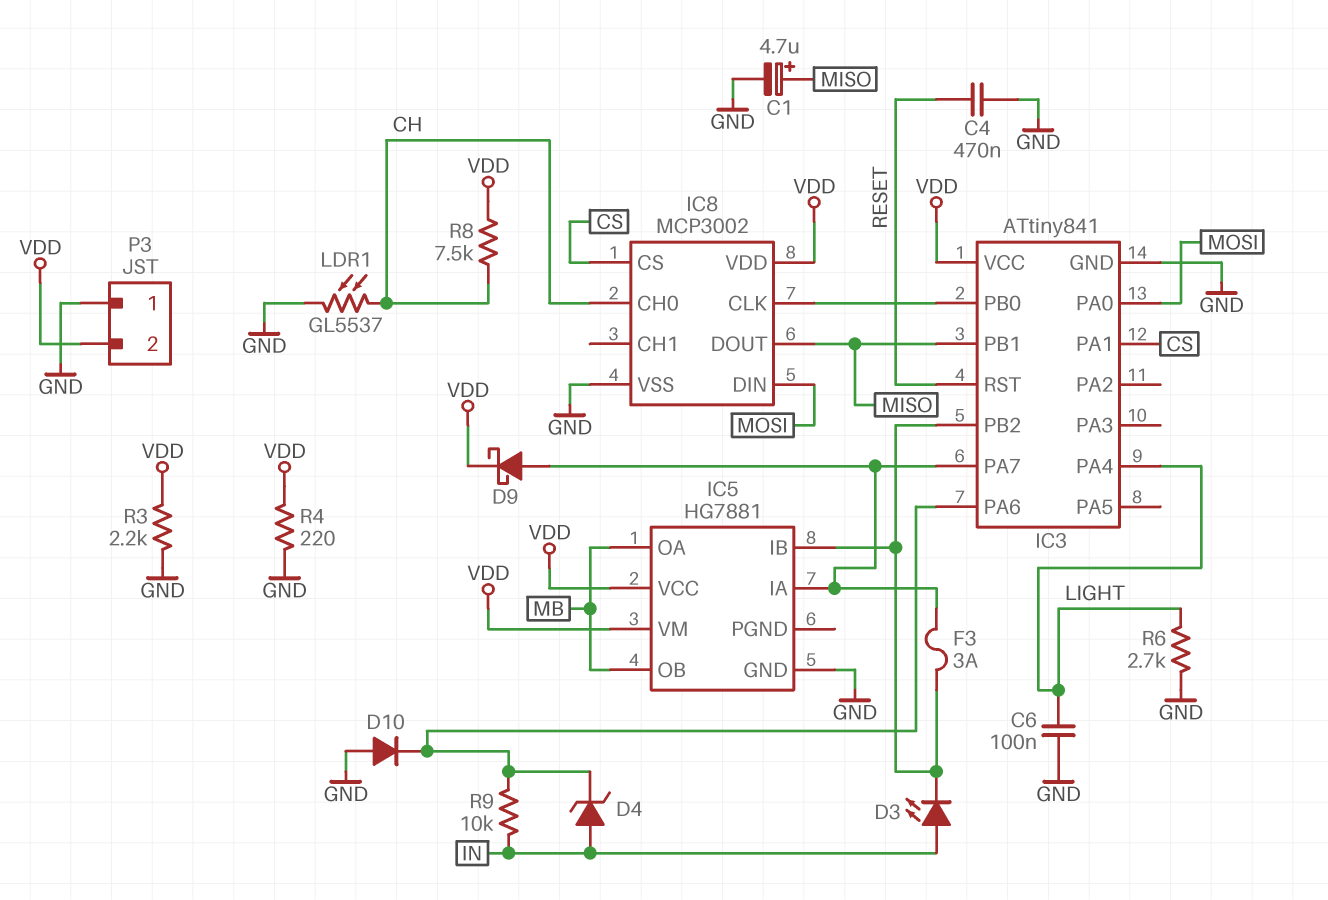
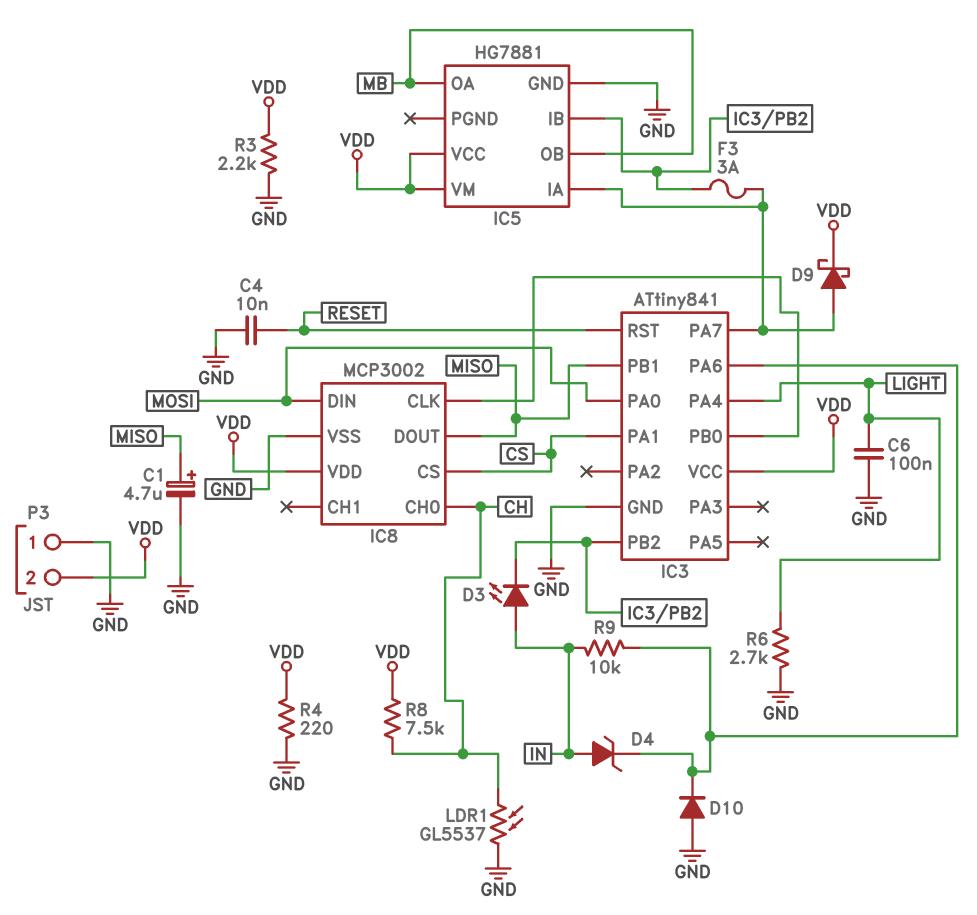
C4: 470nF (GND, RESET) -> 10nF (GND, RESET)

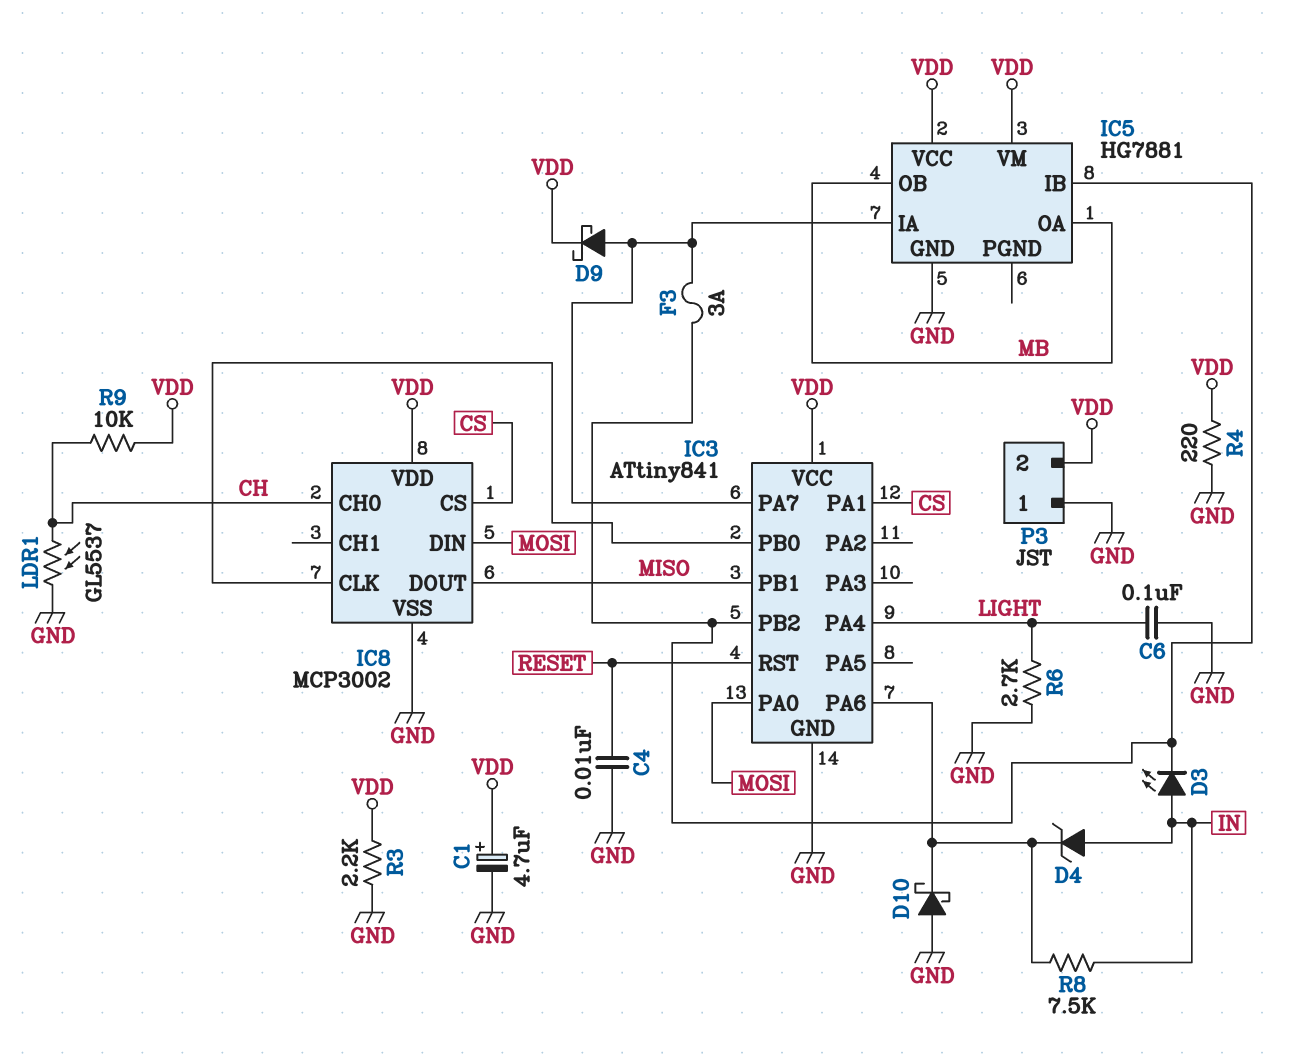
C1: 4.7uF (plus MISO, minus GND) -> 4.7uF (plus VDD, minus GND)
D10: diode (A GND, K IC3/PA6) -> schottky (A GND, K IC3/PA6)
R8: 7.5k (CH, VDD) -> 7.5k (IC3/PA6, IN)
R9: 10k (IC3/PA6, IN) -> 10k (CH, VDD)

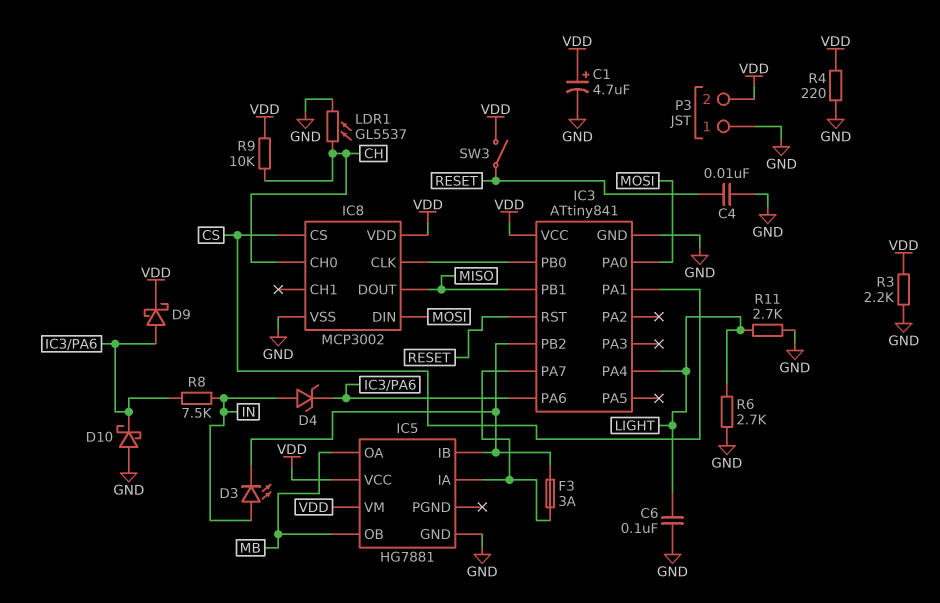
D9: schottky (A IC3/PA7, K VDD) -> schottky (A IC3/PA6, K VDD)
R11: none -> 2.7k (GND, LIGHT)
SW3: none -> switch (RESET, VDD)

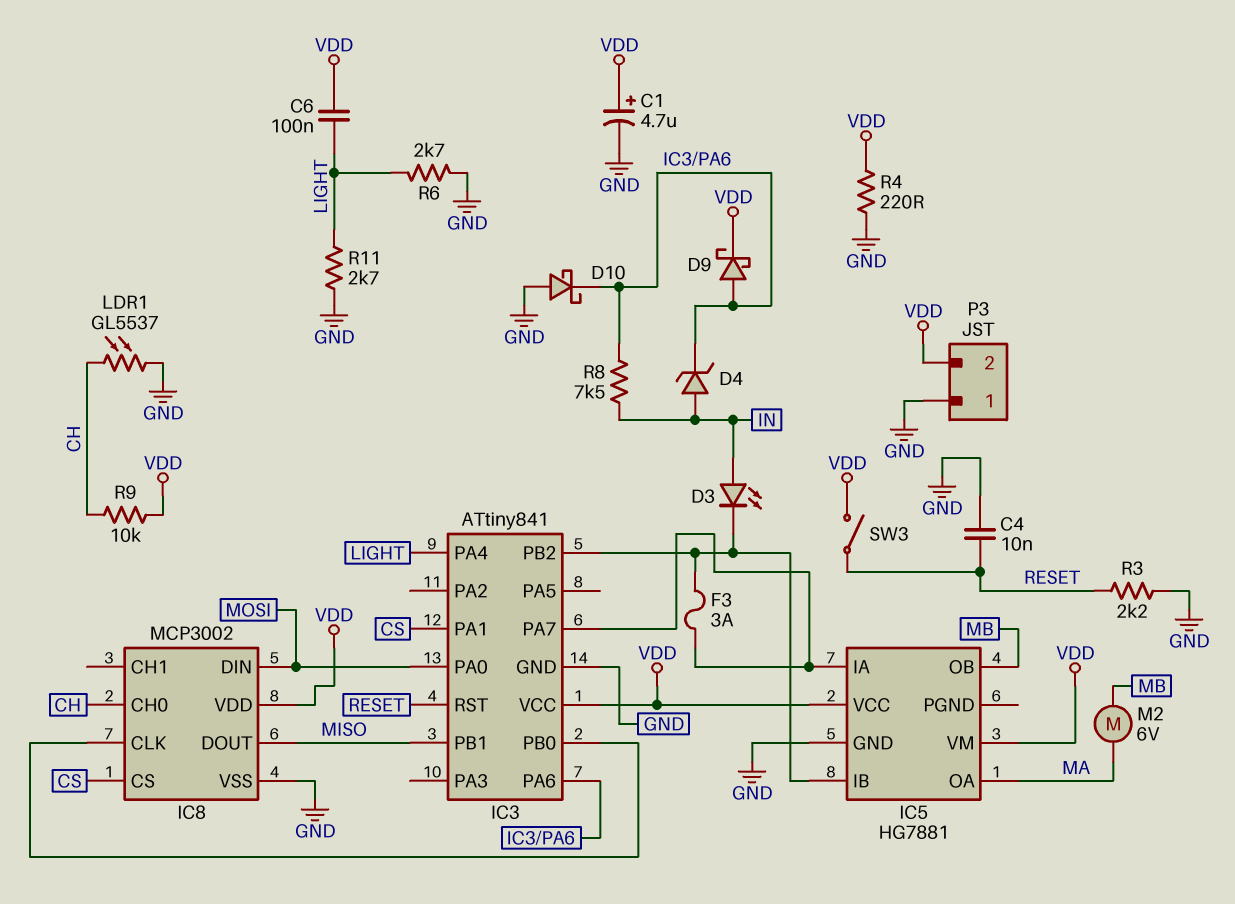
C6: 100nF (GND, LIGHT) -> 100nF (LIGHT, VDD)
IC5 pin OA: MB -> MA
M2: none -> motor 6V (MA, MB)
R3: 2.2k (GND, VDD) -> 2.2k (GND, RESET)

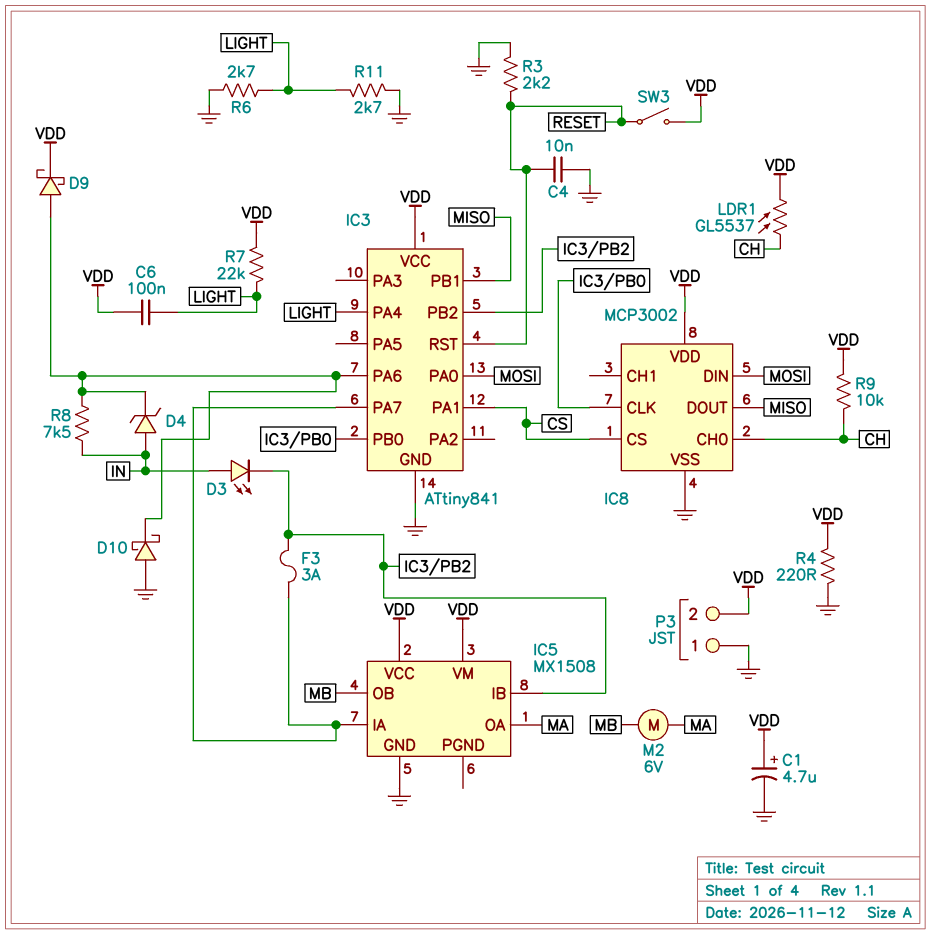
IC5: HG7881 -> MX1508
LDR1: GL5537 (CH, GND) -> GL5537 (CH, VDD)
R7: none -> 22k (LIGHT, VDD)

